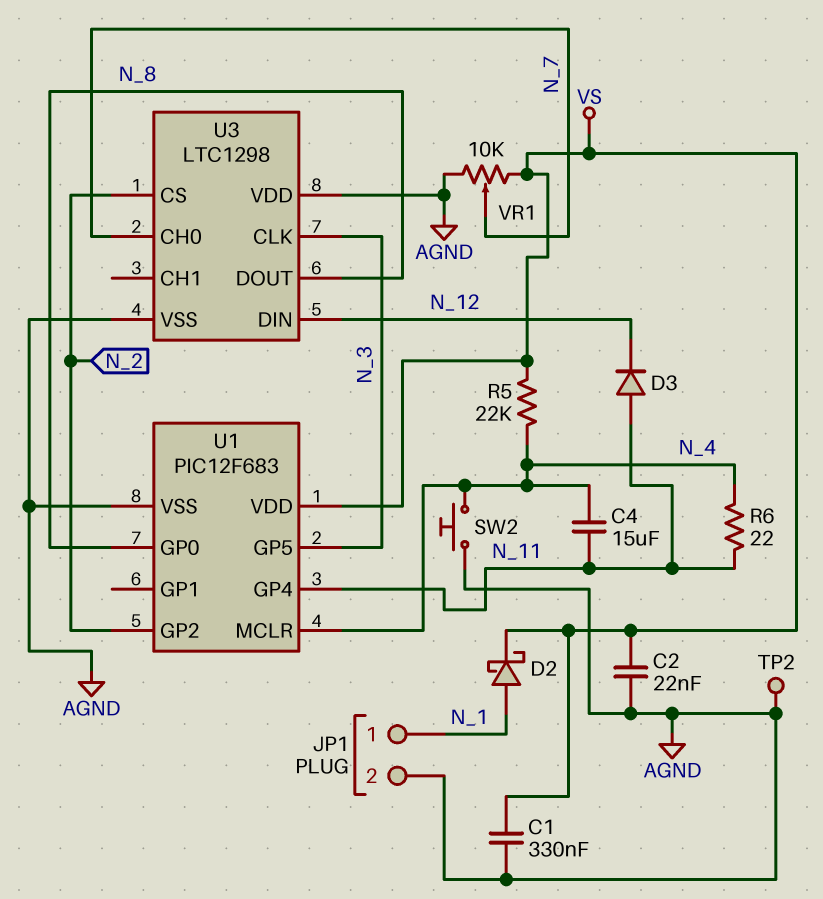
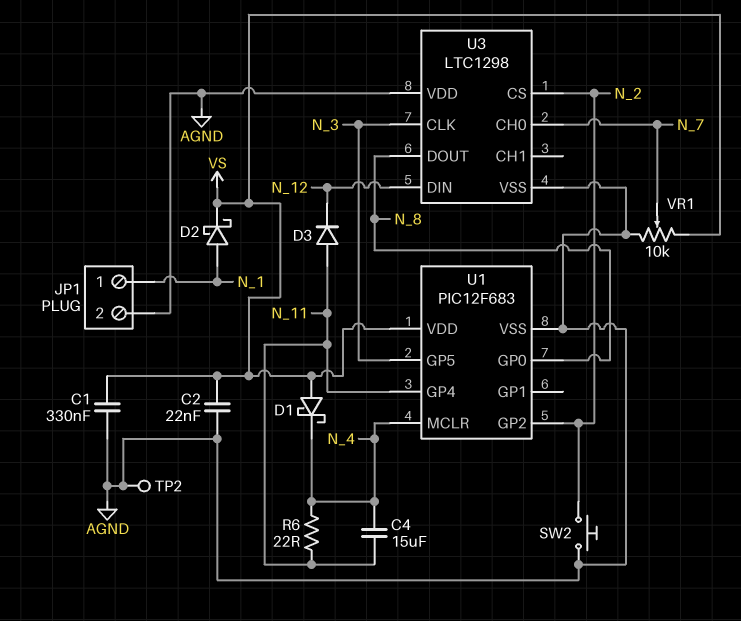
D1: none -> schottky (A VS, K N_4)
R5: 22k (N_4, VS) -> none
SW2: button (AGND, N_4) -> button (AGND, N_2)

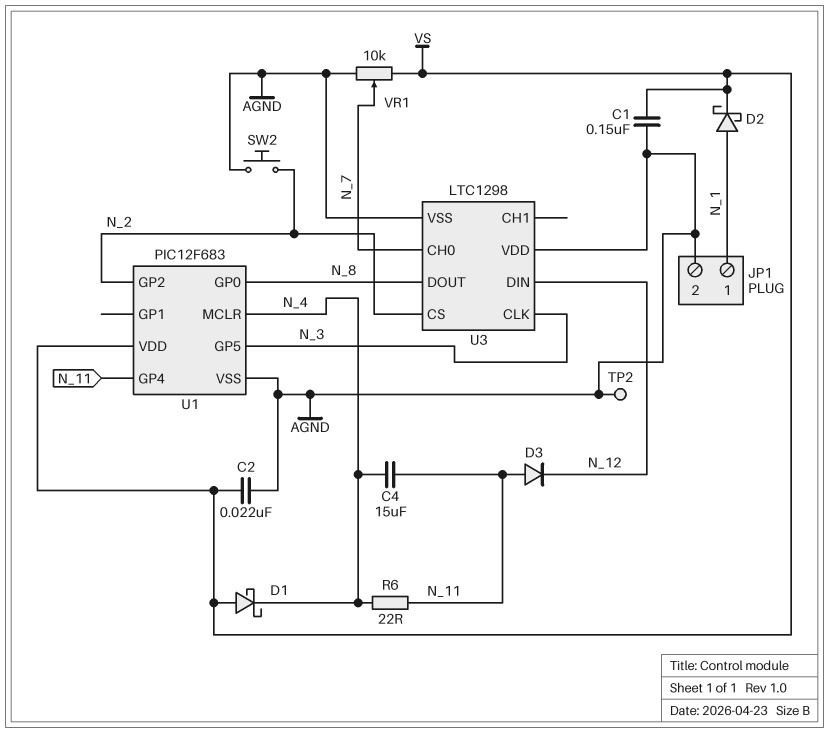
C1: 330nF (AGND, VS) -> 150nF (AGND, VS)

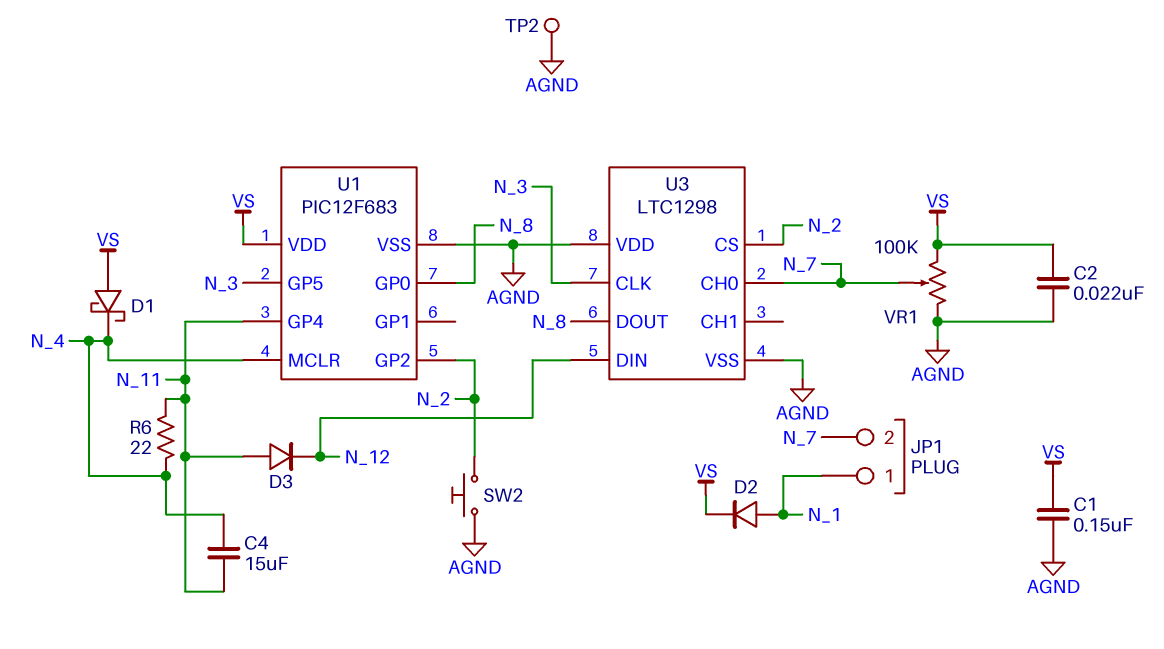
D2: schottky (A N_1, K VS) -> diode (A N_1, K VS)
JP1 pin 2: AGND -> N_7
VR1: 10k (AGND, VS, wiper N_7) -> 100k (AGND, VS, wiper N_7)

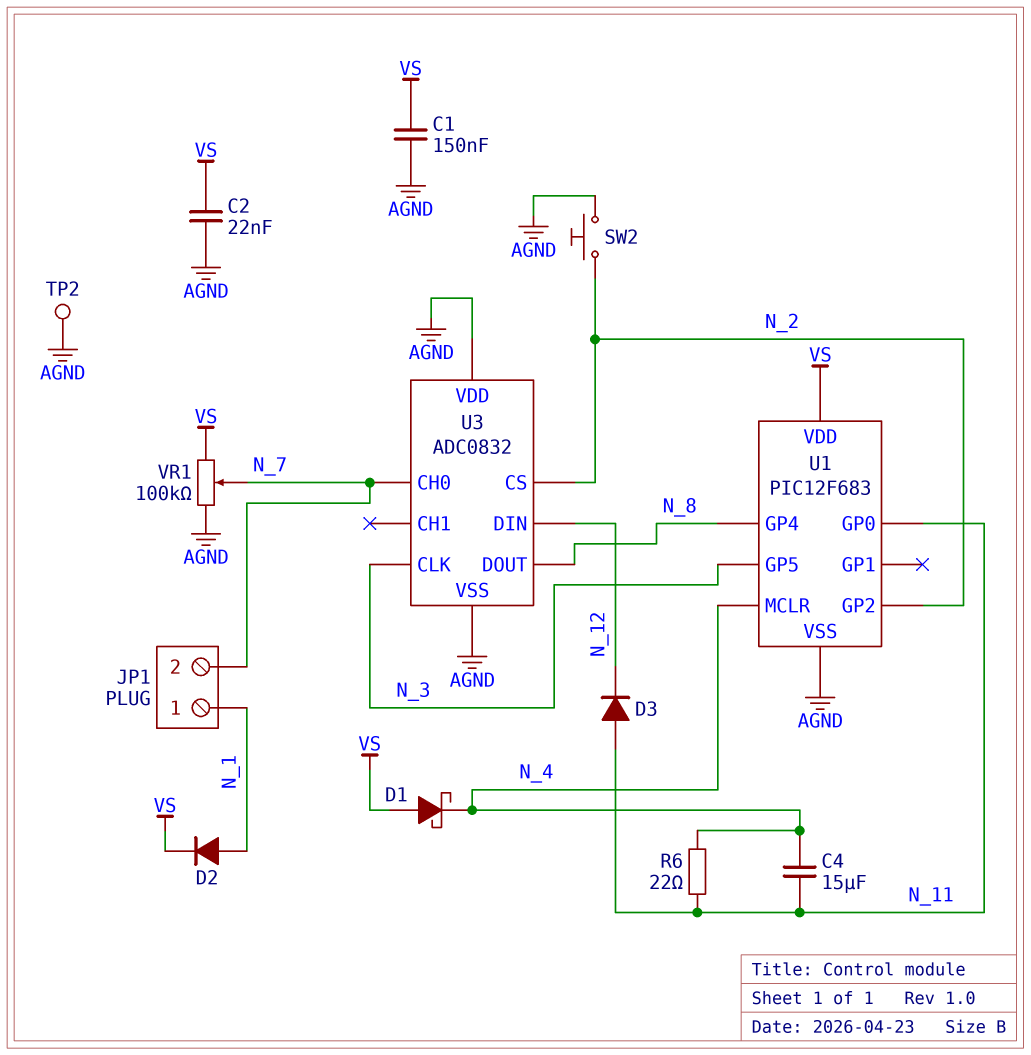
U1 pin GP0: N_8 -> N_11
U1 pin GP4: N_11 -> N_8
U3: LTC1298 -> ADC0832

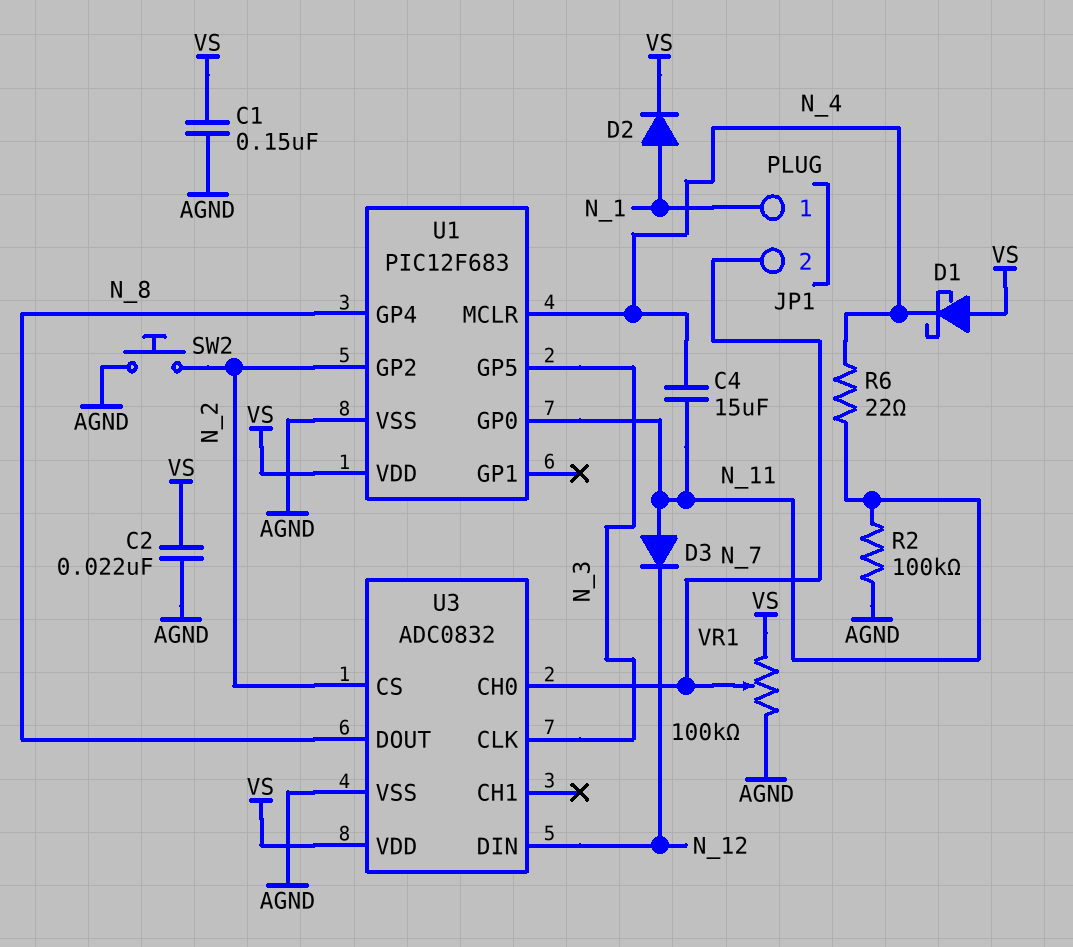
R2: none -> 100k (AGND, N_11)
TP2: test point (AGND) -> none
U3 pin VDD: AGND -> VS

